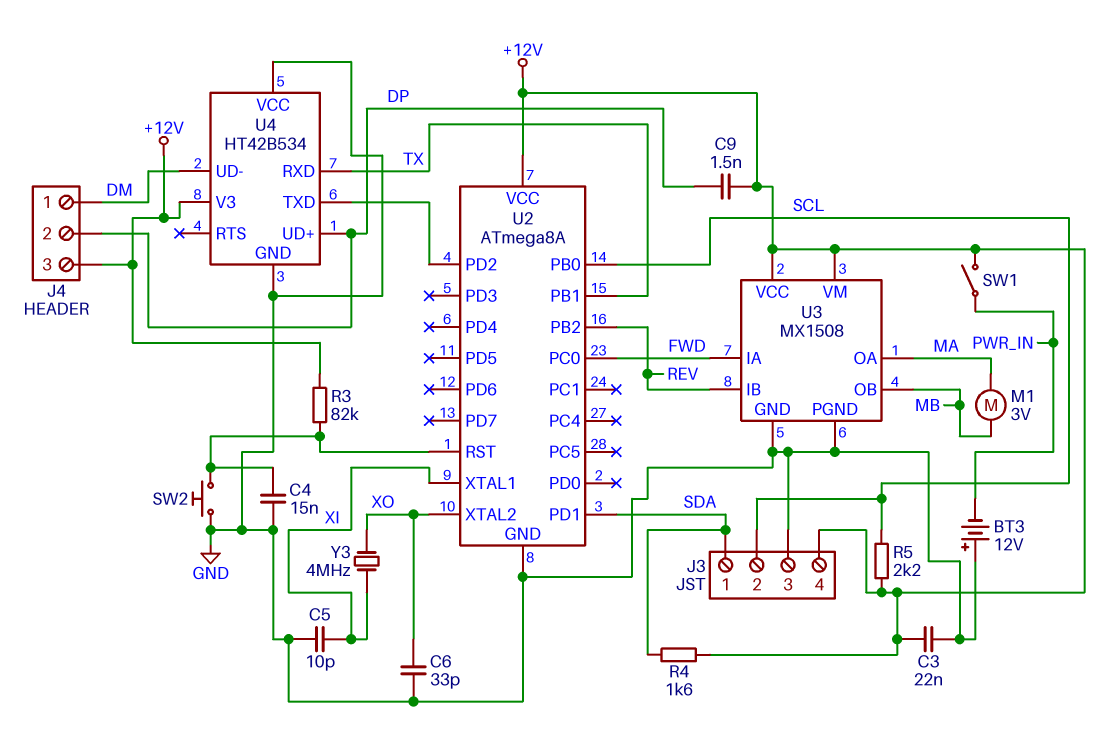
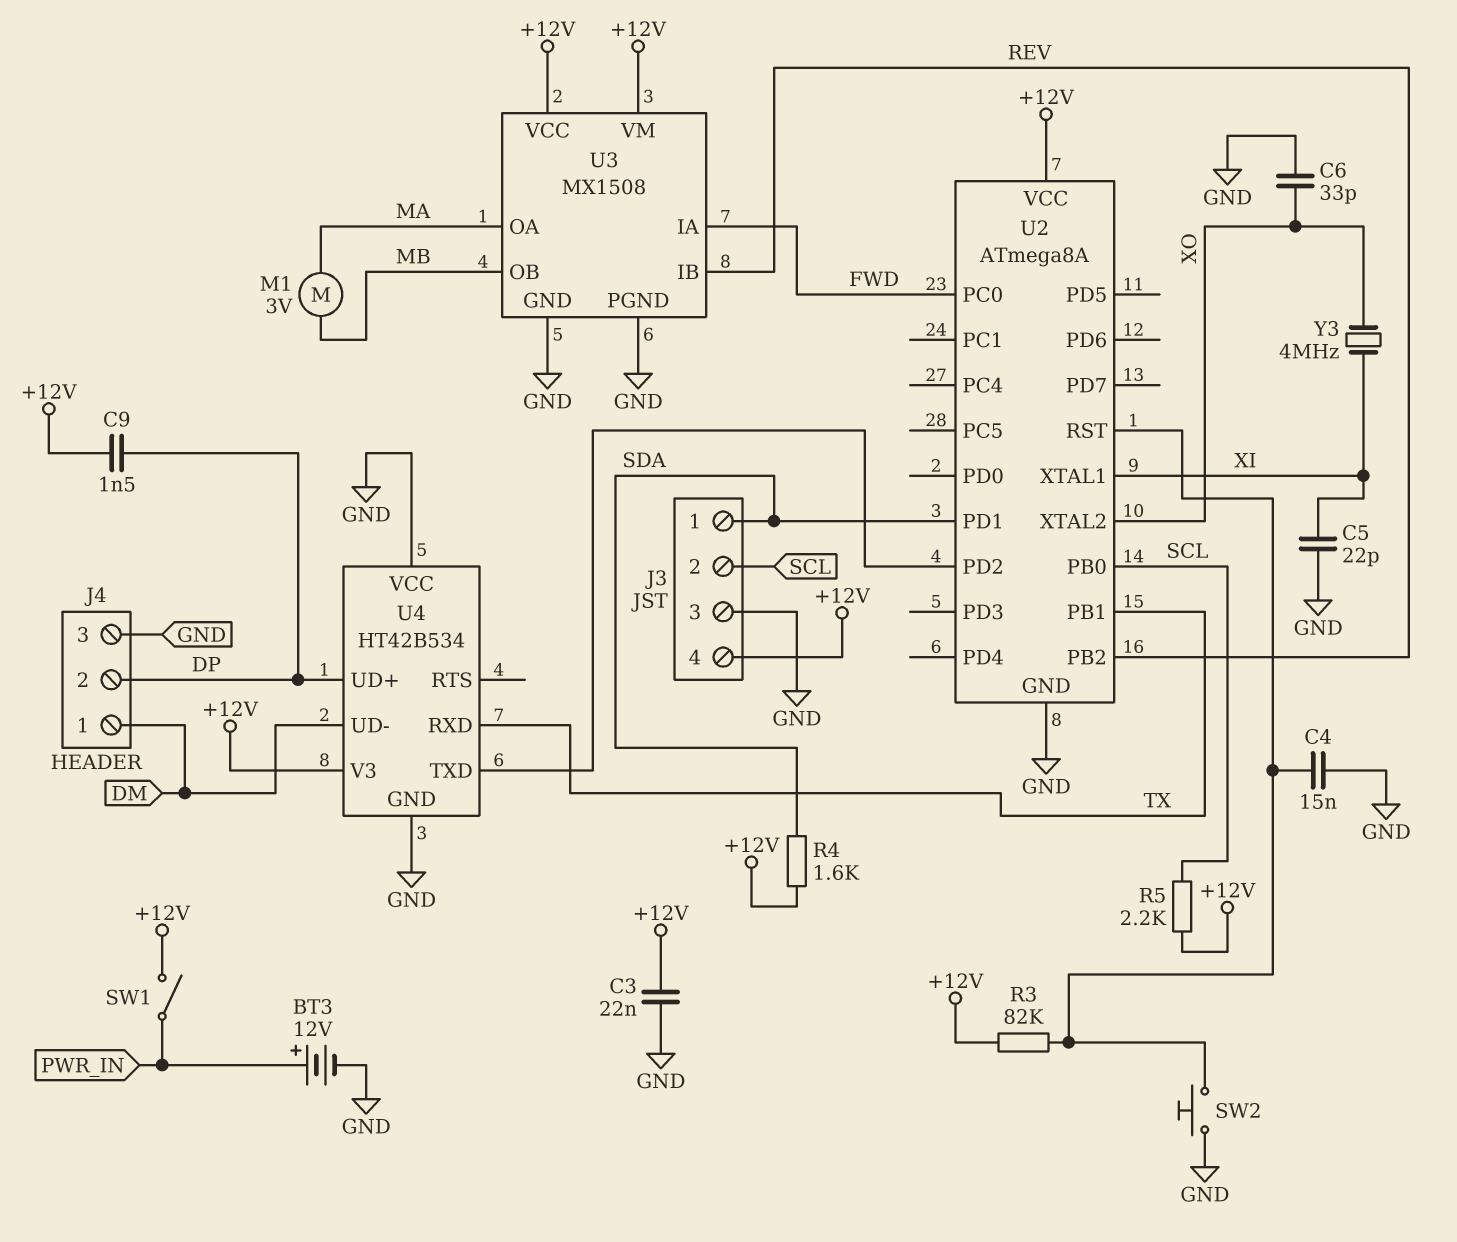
BT3: 12V (plus GND, minus PWR_IN) -> 12V (plus PWR_IN, minus GND)
C5: 10pF (GND, XI) -> 22pF (GND, XI)
J4 pin 3: +12V -> GND

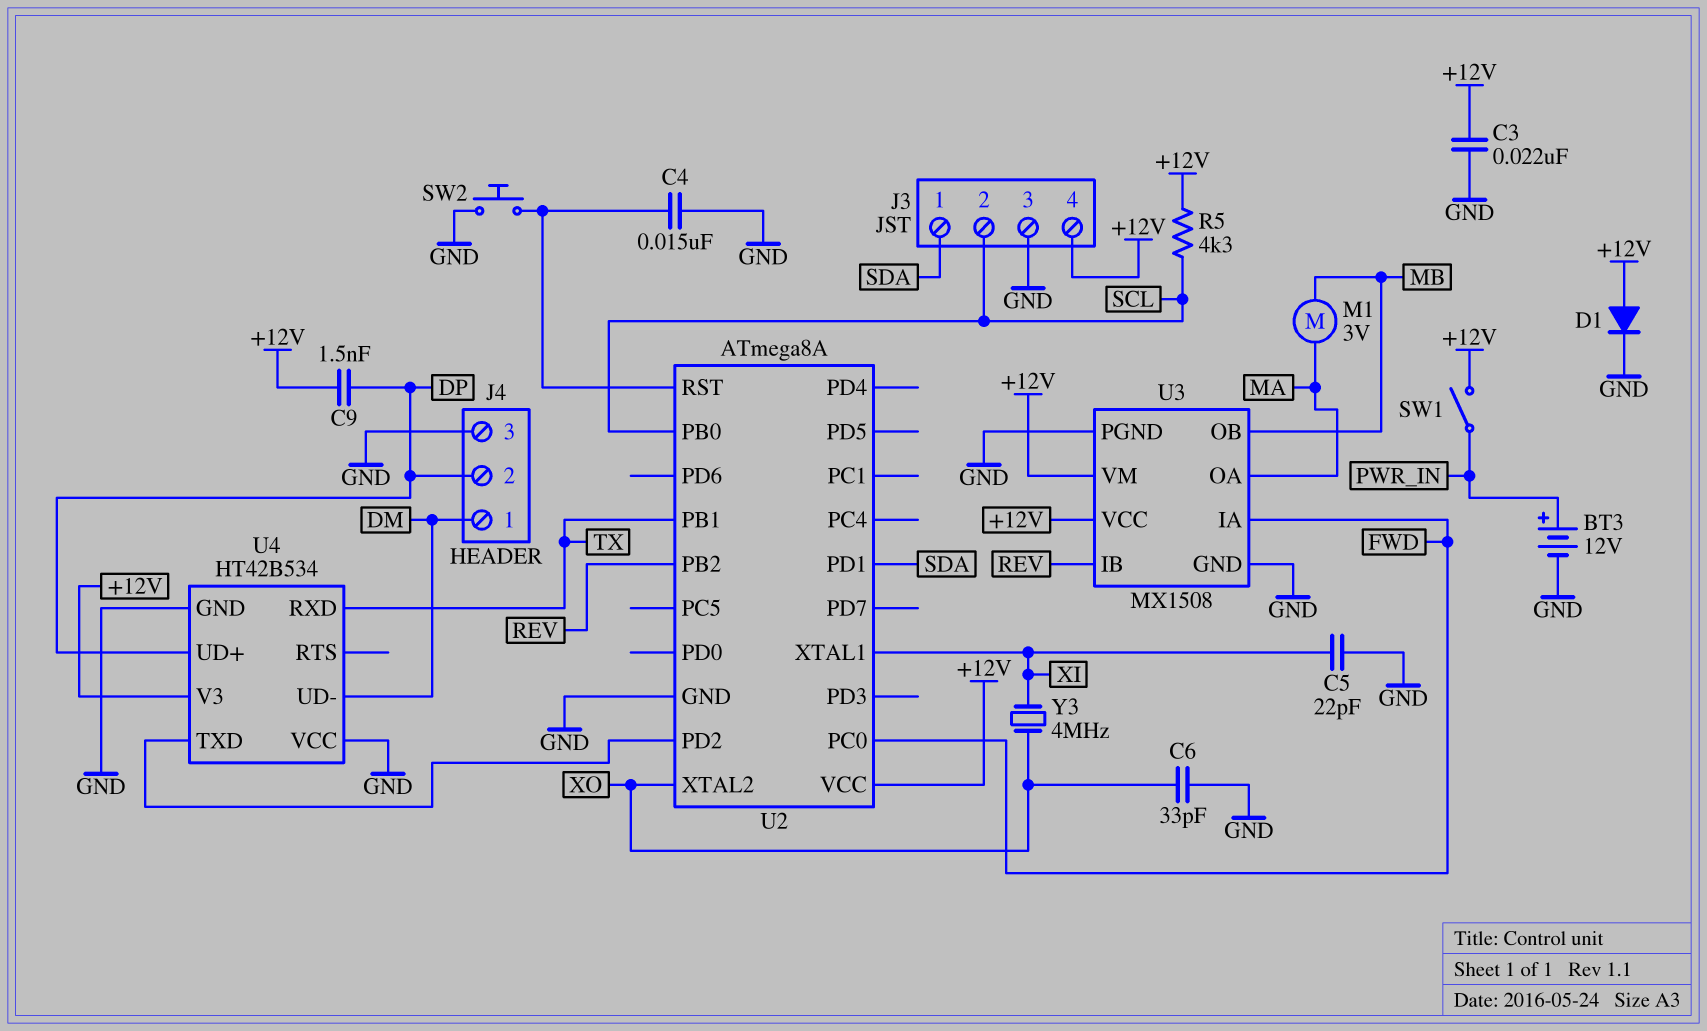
D1: none -> diode (A +12V, K GND)
R3: 82k (+12V, U2/RST) -> none
R4: 1.6k (+12V, SDA) -> none
R5: 2.2k (+12V, SCL) -> 4.3k (+12V, SCL)

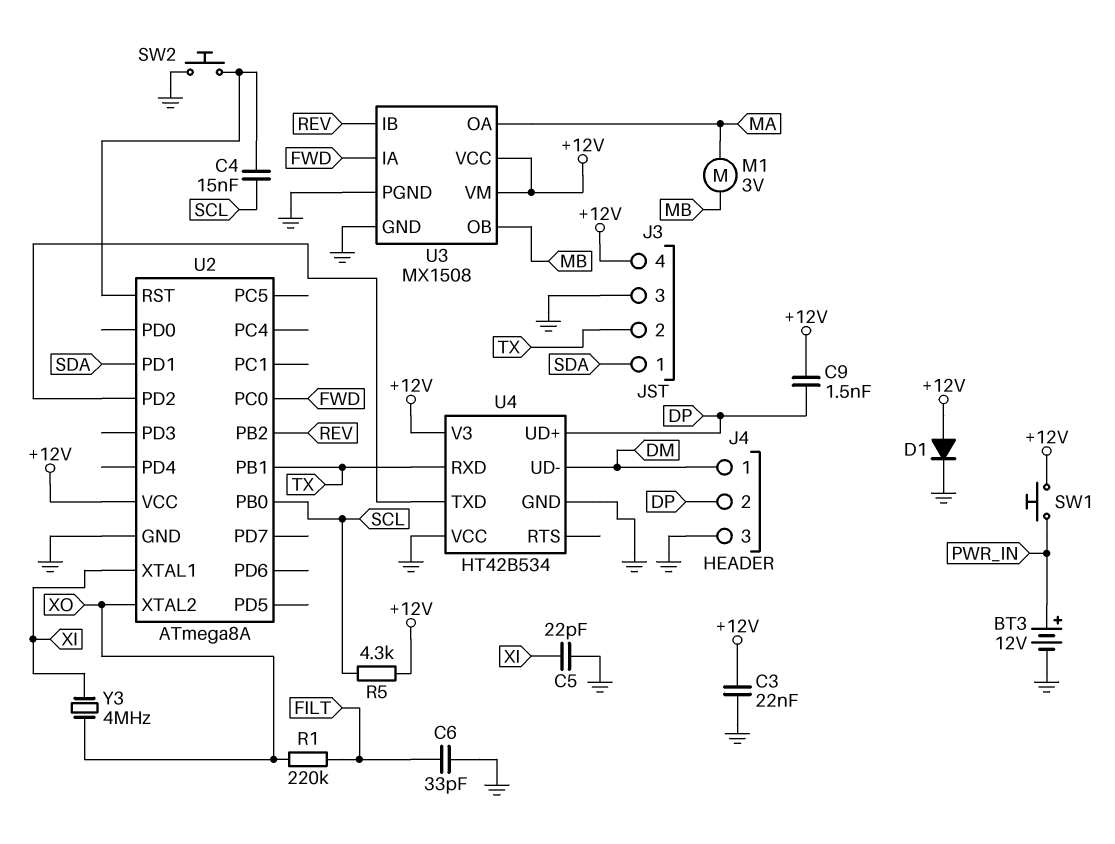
C4: 15nF (GND, U2/RST) -> 15nF (SCL, U2/RST)
C6: 33pF (GND, XO) -> 33pF (FILT, GND)
J3 pin 2: SCL -> TX
R1: none -> 220k (FILT, XO)
SW1: switch (+12V, PWR_IN) -> button (+12V, PWR_IN)

